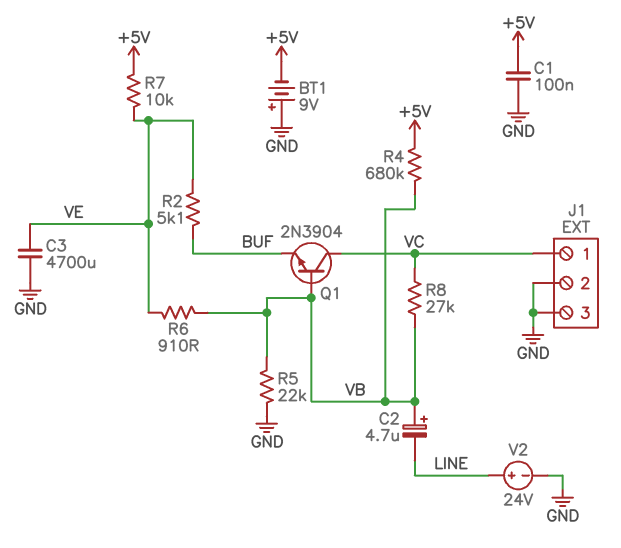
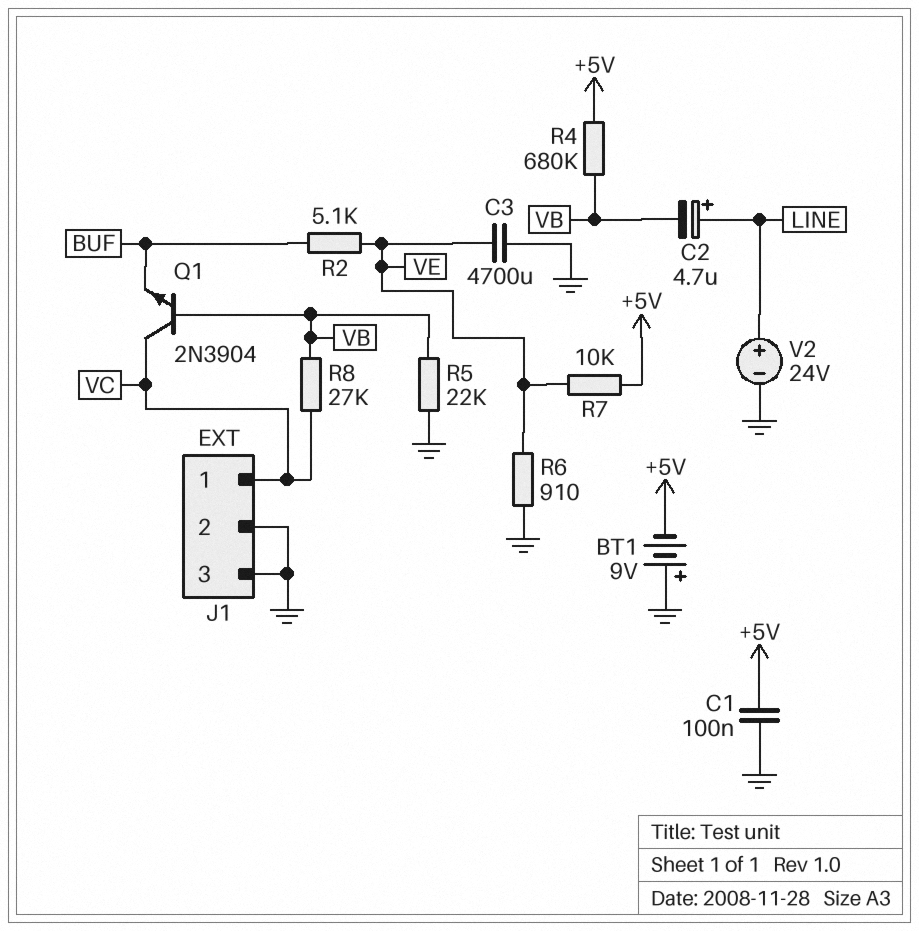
C2: 4.7uF (plus VB, minus LINE) -> 4.7uF (plus LINE, minus VB)
R6: 910 (VB, VE) -> 910 (GND, VE)

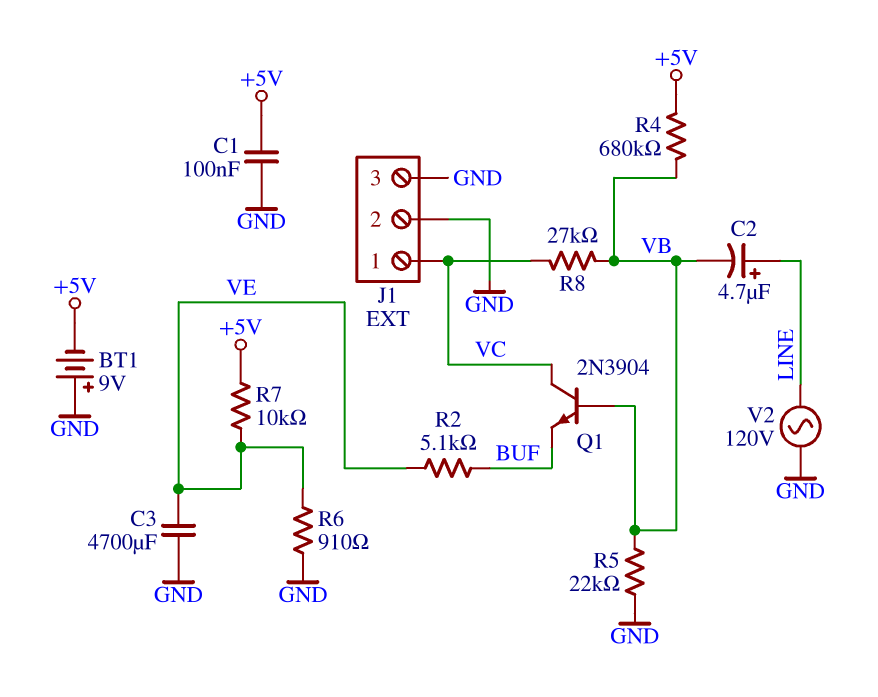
V2: 24V (plus LINE, minus GND) -> AC 120V (GND, LINE)

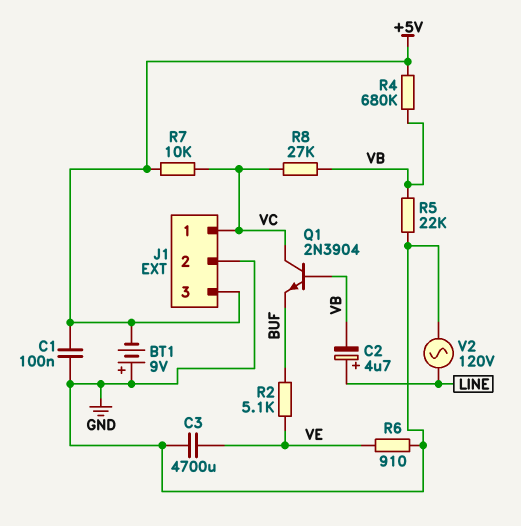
J1 pin 3: GND -> +5V
R7: 10k (+5V, VE) -> 10k (+5V, VC)

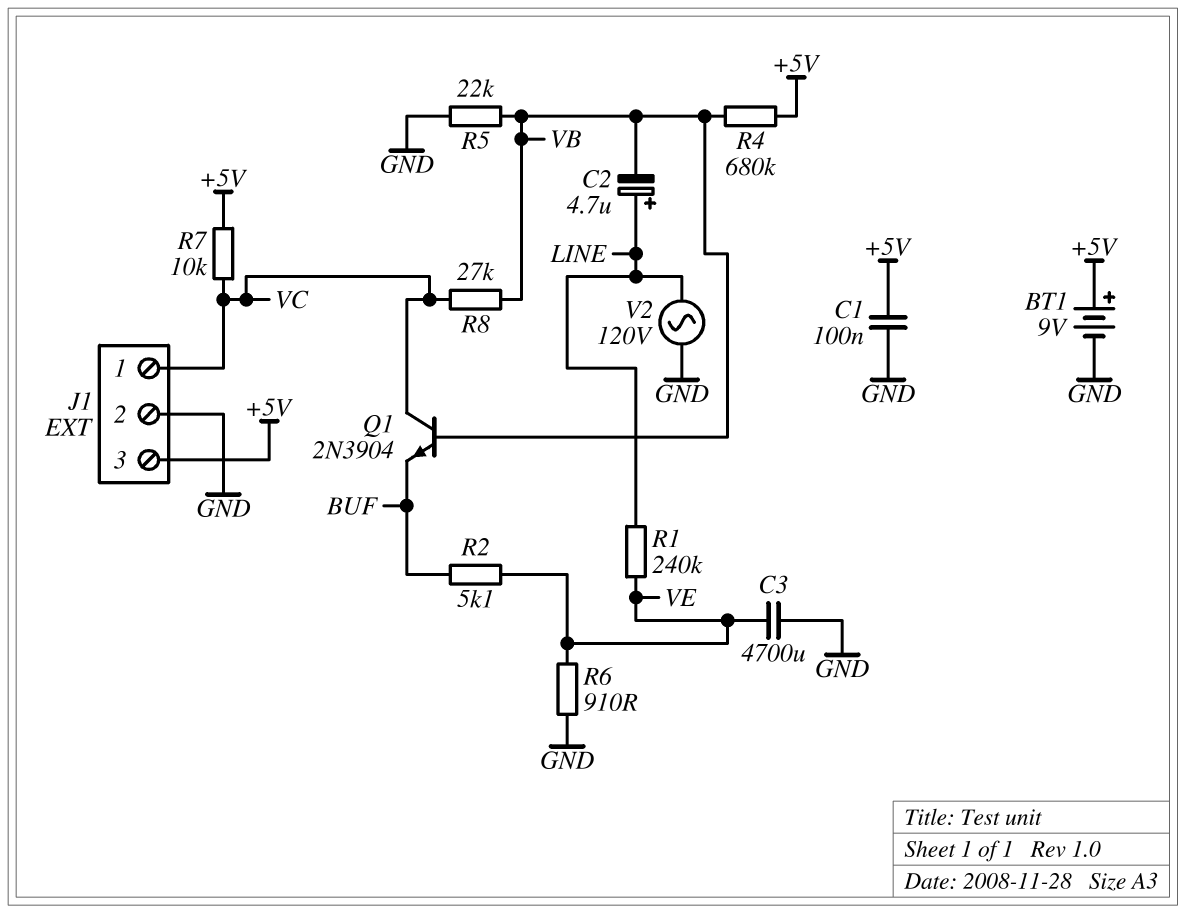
BT1: 9V (plus GND, minus +5V) -> 9V (plus +5V, minus GND)
R1: none -> 240k (LINE, VE)

